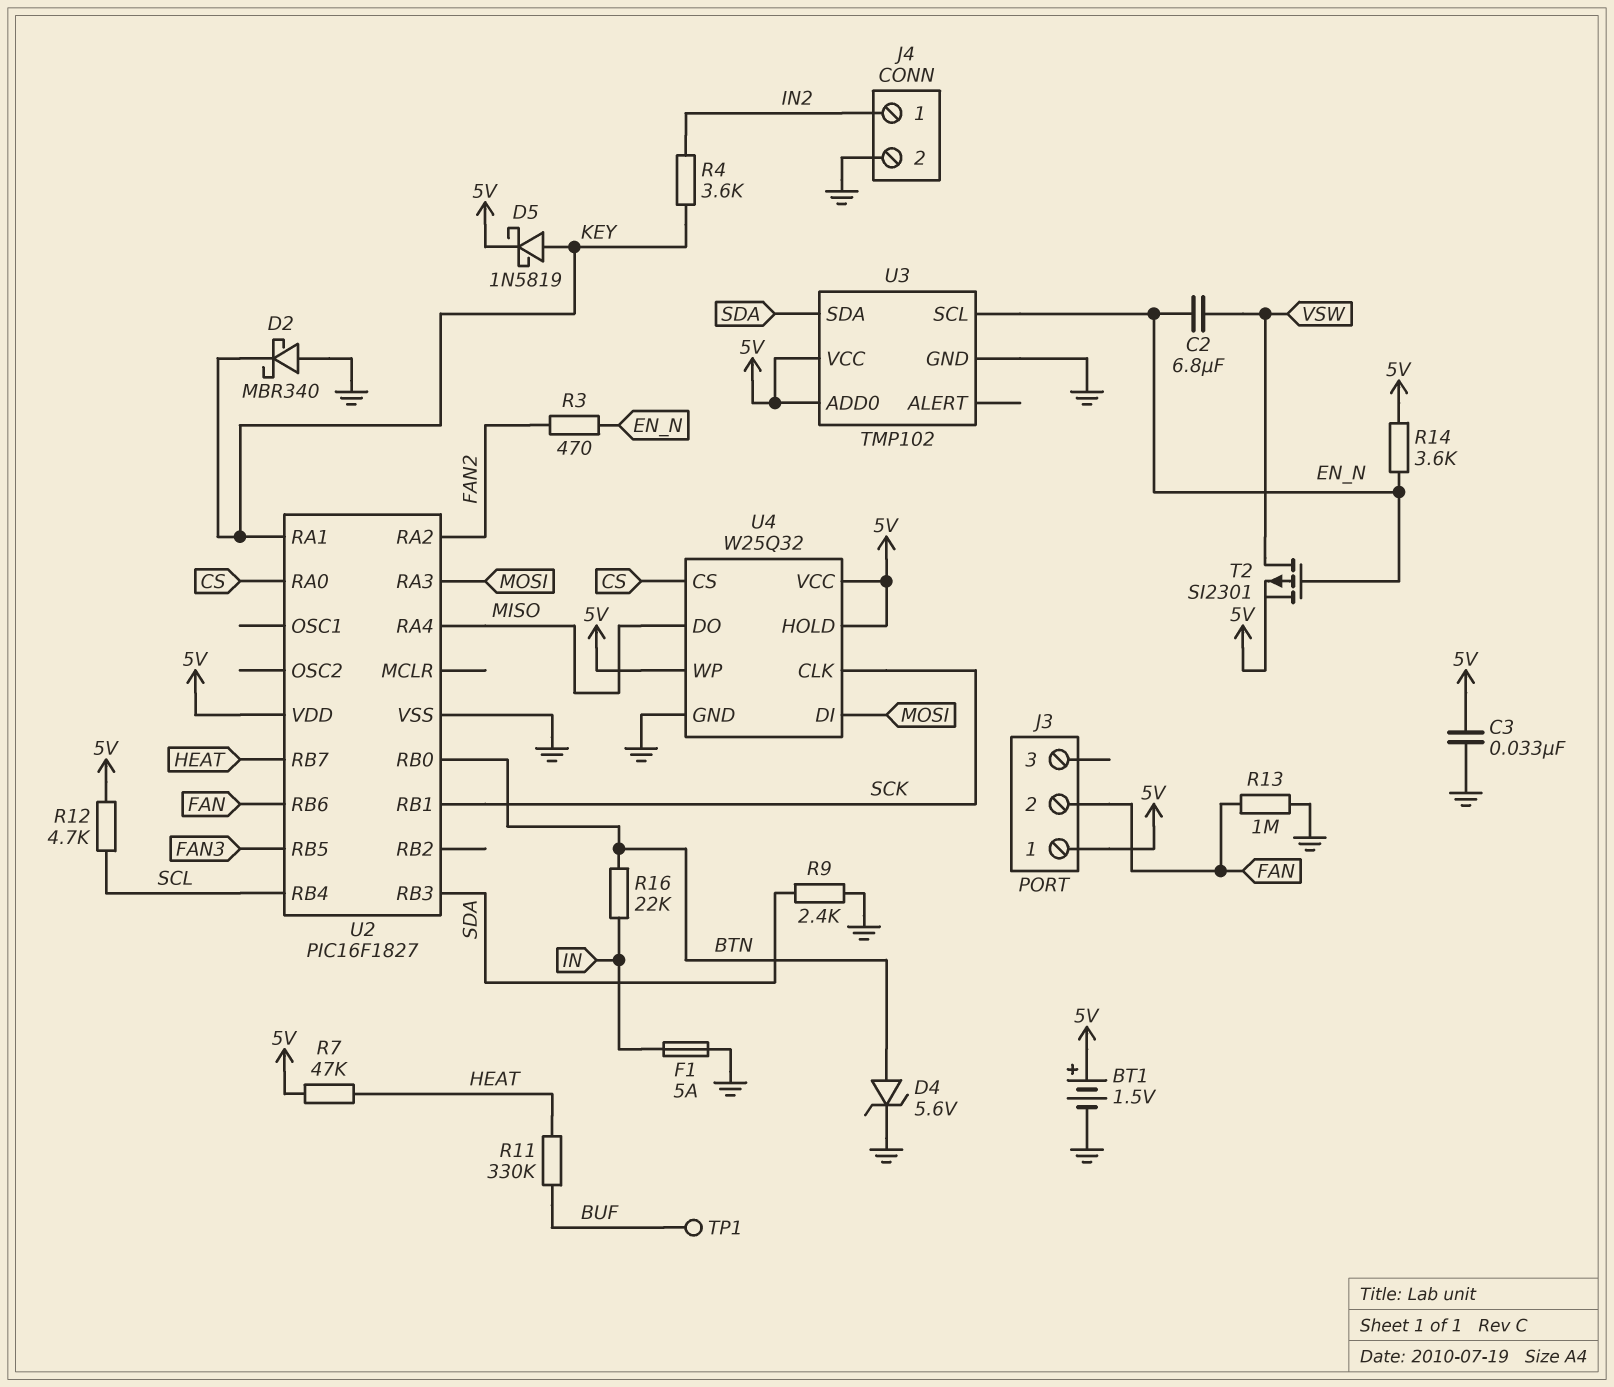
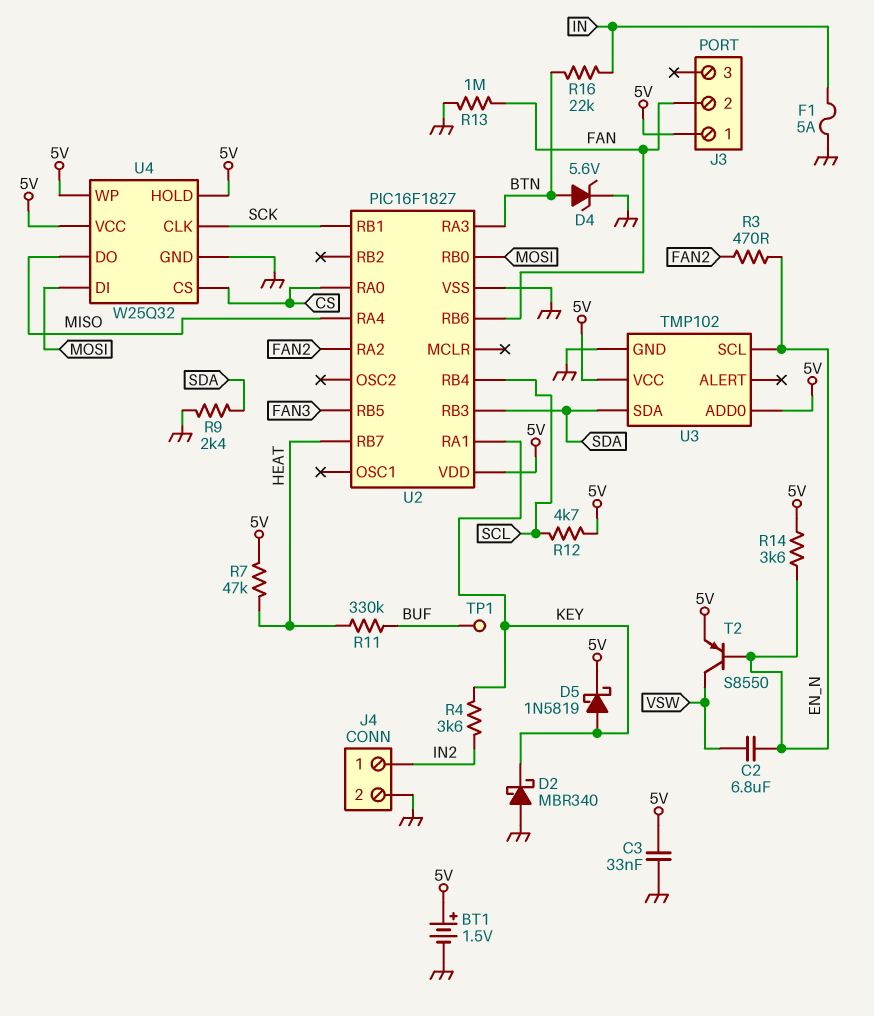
T2: PMOS SI2301 (G EN_N, D VSW, S 5V) -> PNP S8550 (B EN_N, C VSW, E 5V)
U2 pin RA3: MOSI -> BTN
U2 pin RB0: BTN -> MOSI

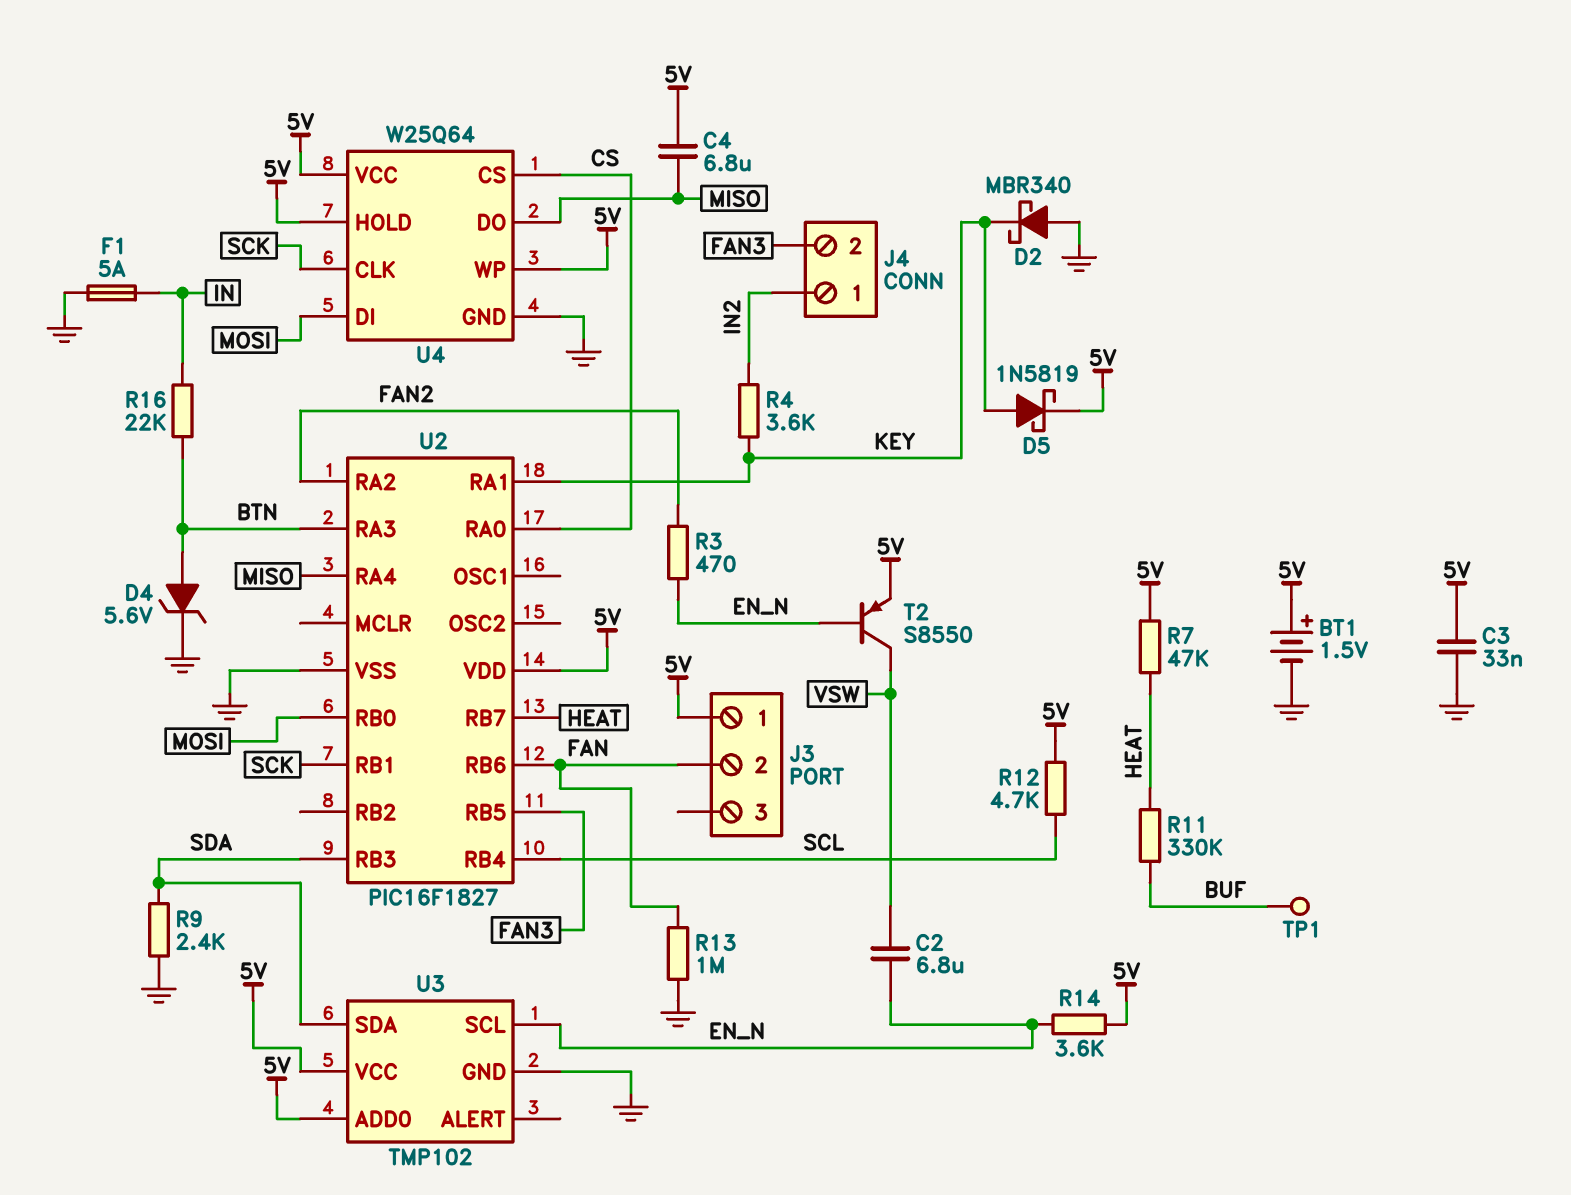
C4: none -> 6.8uF (5V, MISO)
J4 pin 2: GND -> FAN3
U4: W25Q32 -> W25Q64

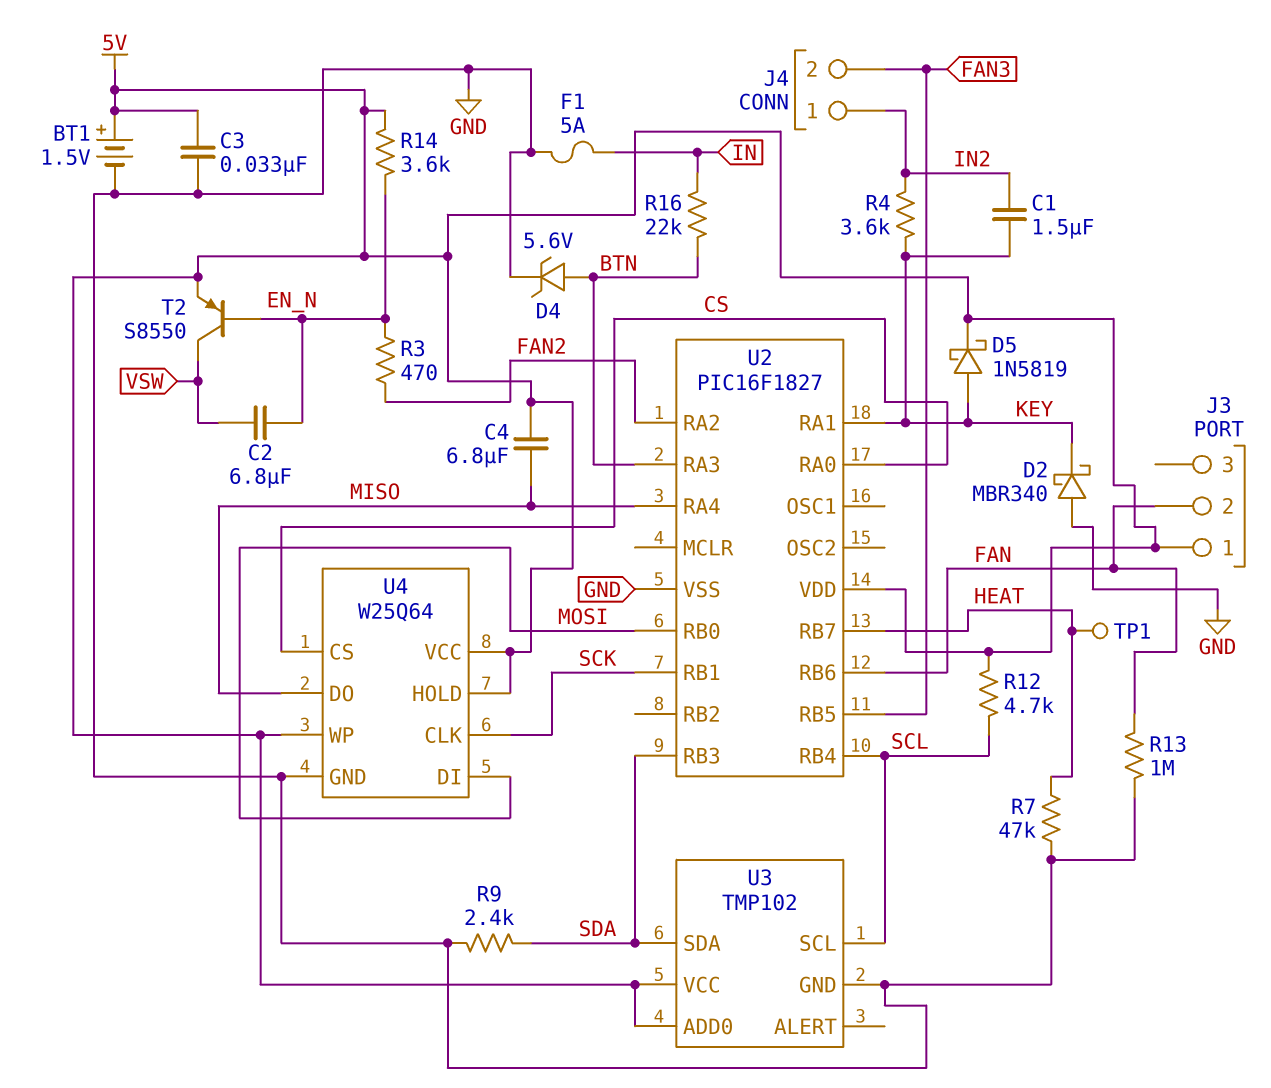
C1: none -> 1.5uF (IN2, KEY)
R7: 47k (5V, HEAT) -> 47k (GND, HEAT)
R11: 330k (BUF, HEAT) -> none
TP1: test point (BUF) -> test point (HEAT)
U3 pin SCL: EN_N -> SCL

